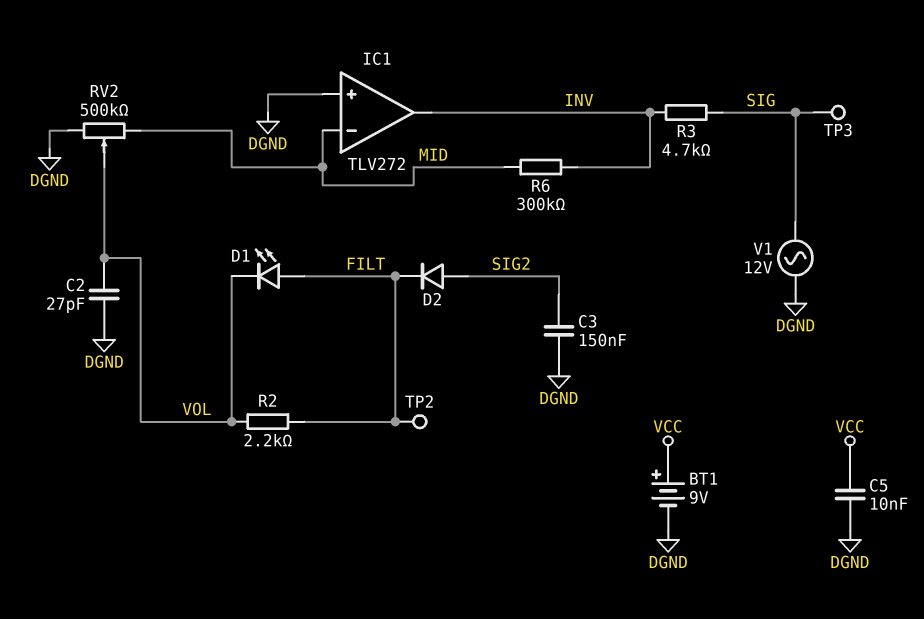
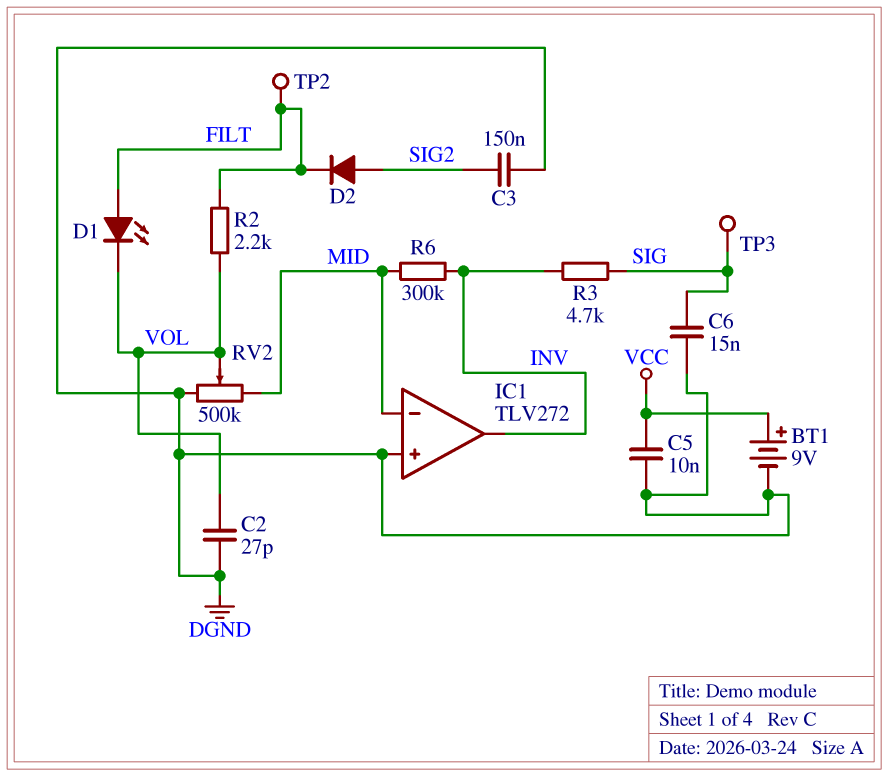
C6: none -> 15nF (DGND, SIG)
V1: AC 12V (DGND, SIG) -> none

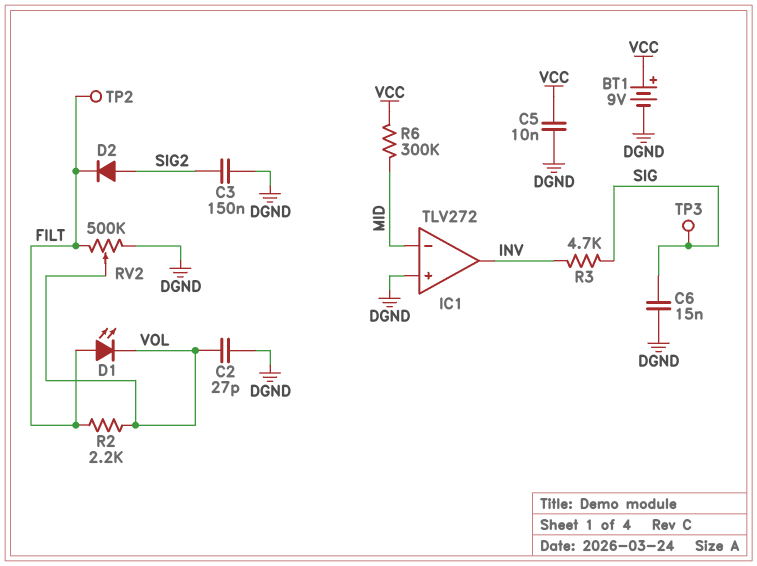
R6: 300k (INV, MID) -> 300k (MID, VCC)
RV2: 500k (DGND, MID, wiper VOL) -> 500k (DGND, FILT, wiper VOL)

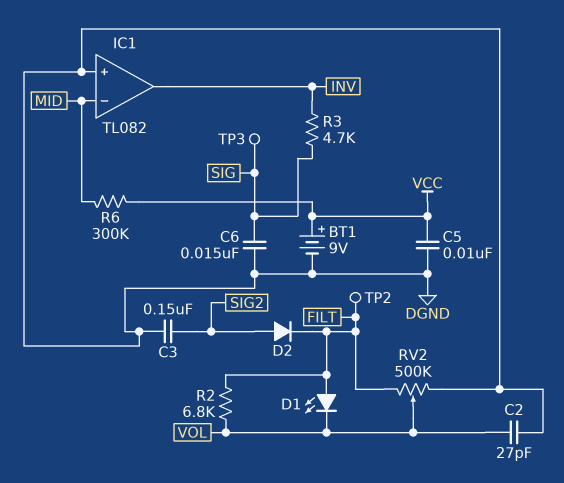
IC1: TLV272 -> TL082
R2: 2.2k (FILT, VOL) -> 6.8k (FILT, VOL)

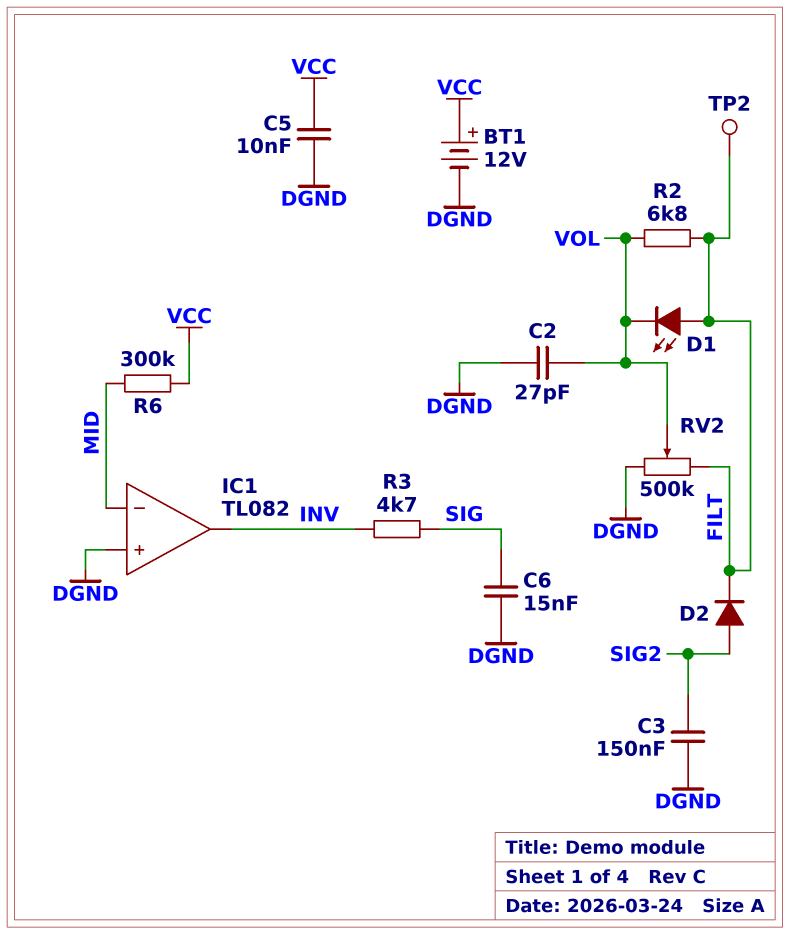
BT1: 9V (plus VCC, minus DGND) -> 12V (plus VCC, minus DGND)
TP3: test point (SIG) -> none

